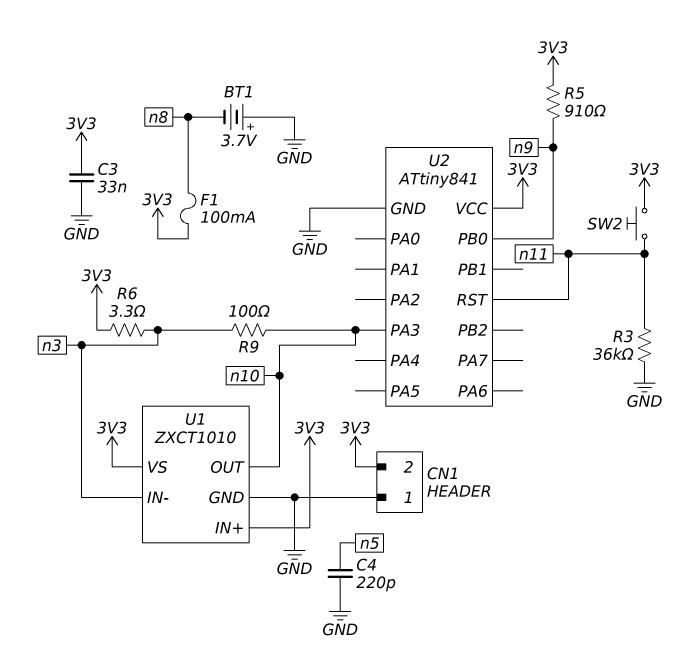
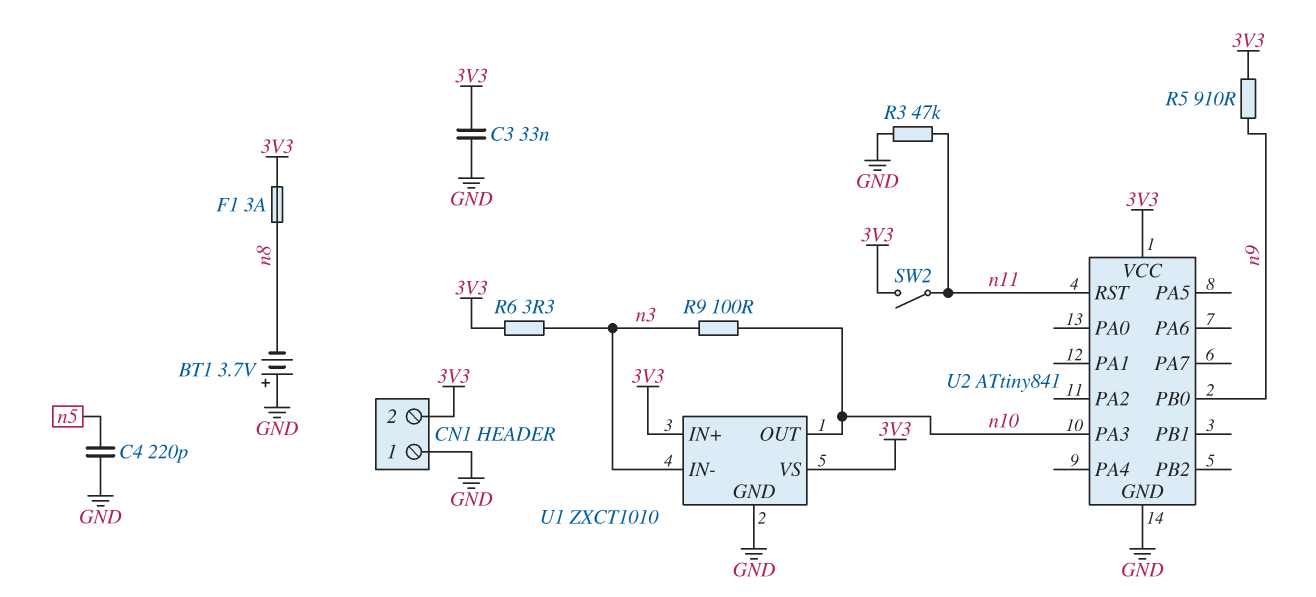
F1: 100mA (3V3, n8) -> 3A (3V3, n8)
R3: 36k (GND, n11) -> 47k (GND, n11)
SW2: button (3V3, n11) -> switch (3V3, n11)

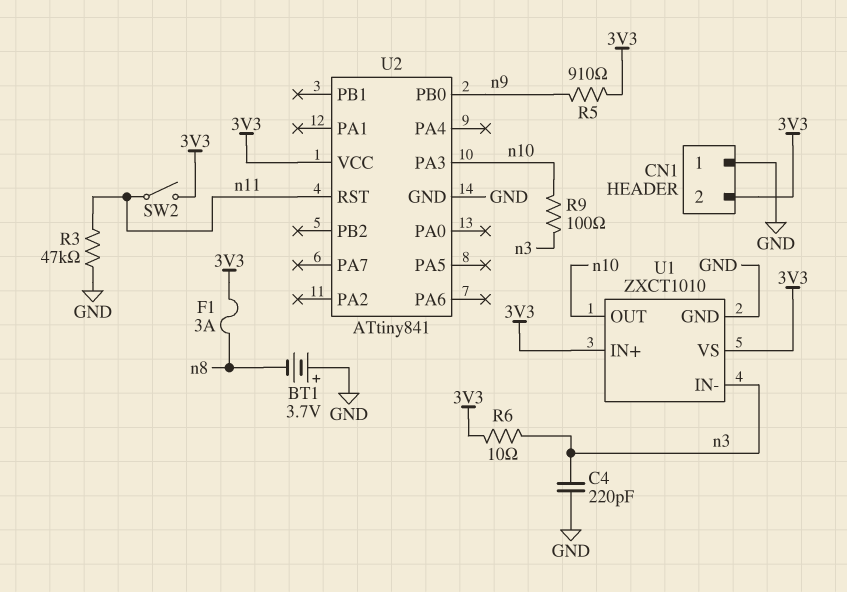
C3: 33nF (3V3, GND) -> none
C4: 220pF (GND, n5) -> 220pF (GND, n3)
R6: 3.3 (3V3, n3) -> 10 (3V3, n3)

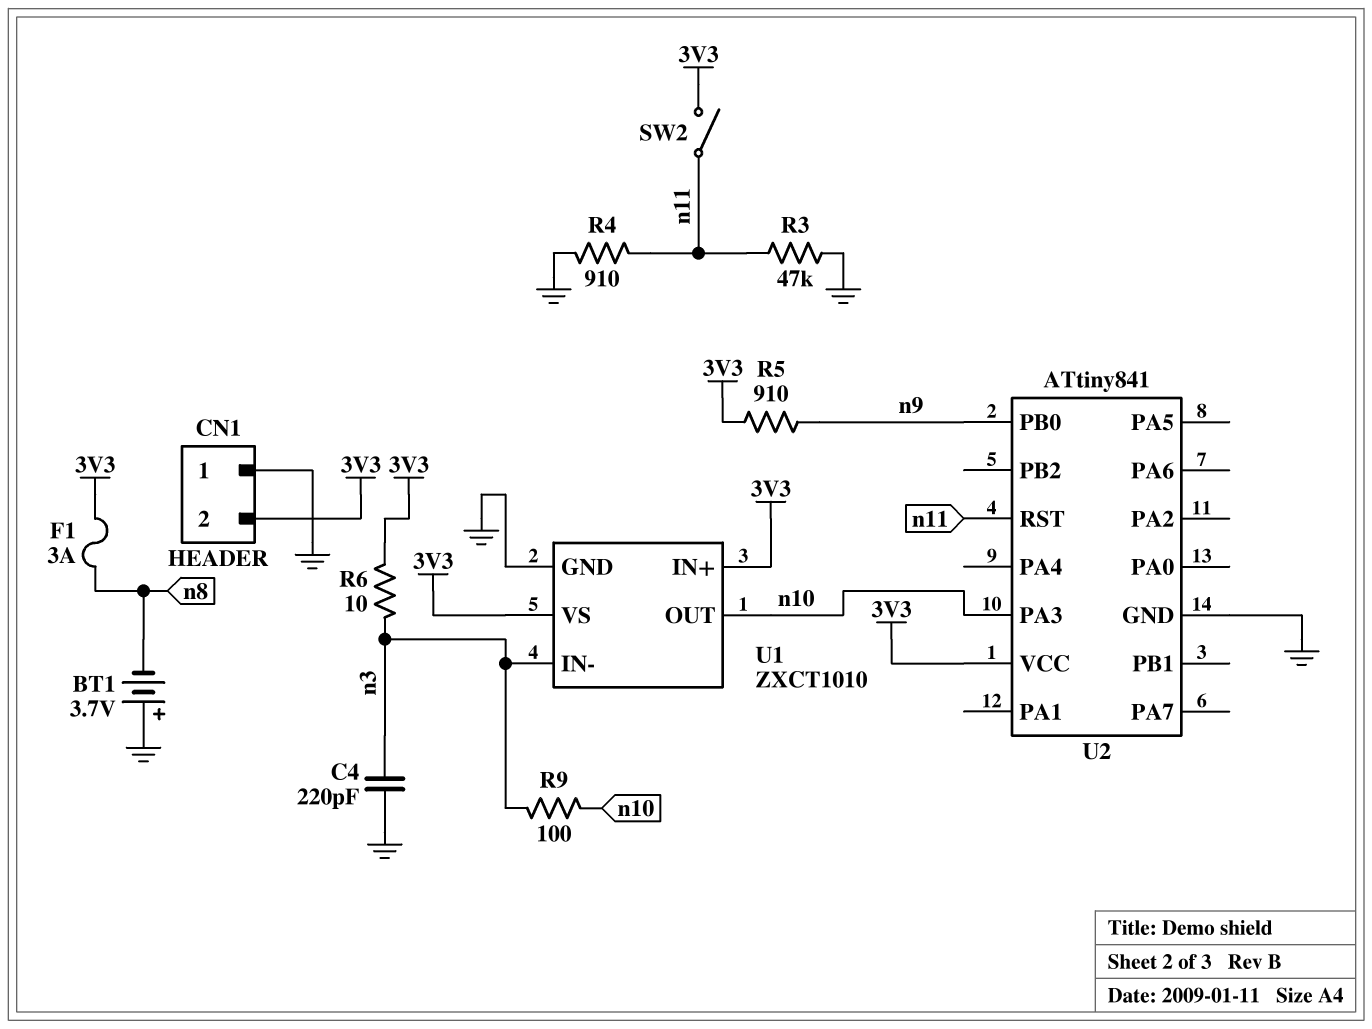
R4: none -> 910 (GND, n11)

